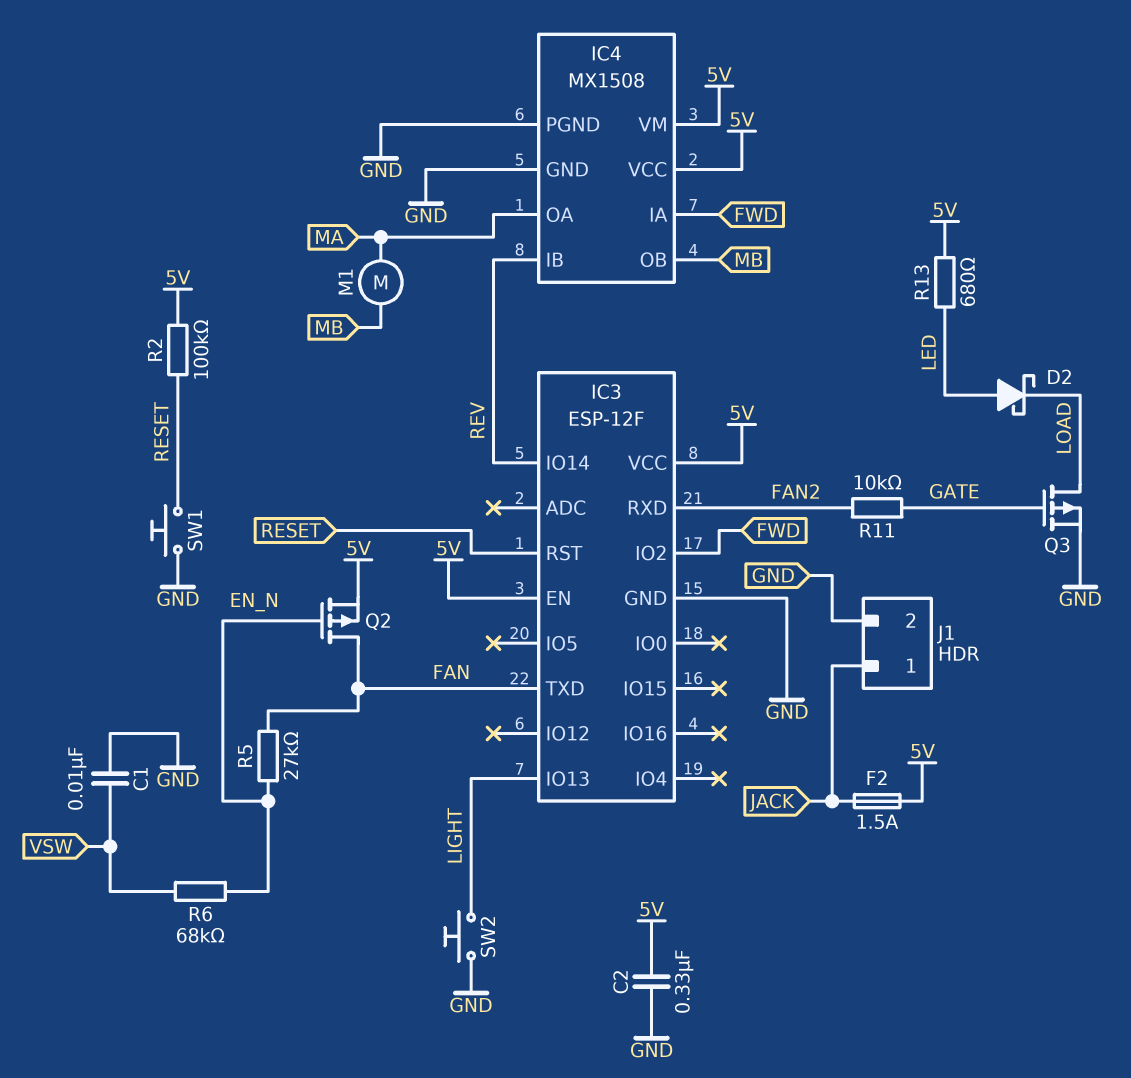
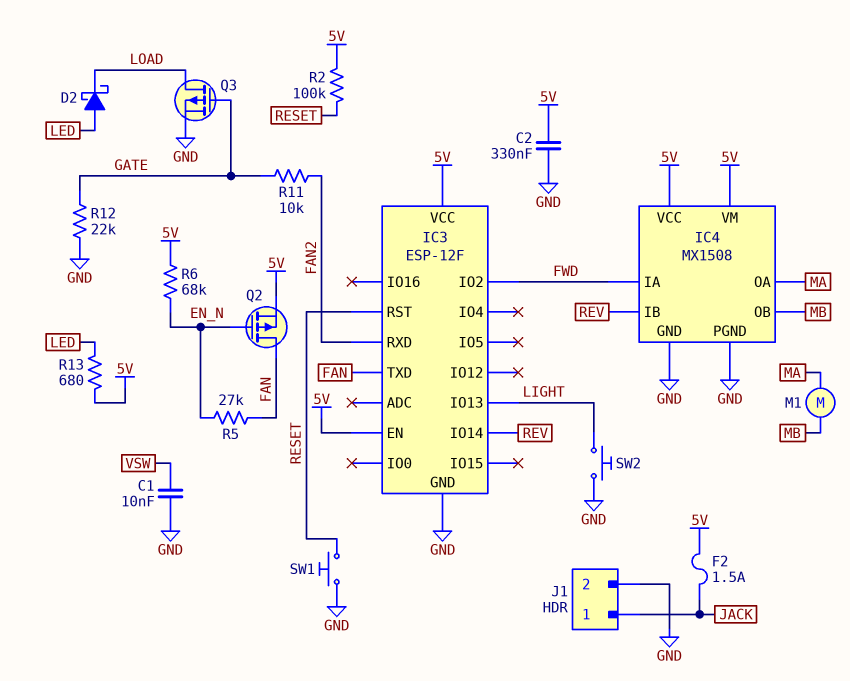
R6: 68k (EN_N, VSW) -> 68k (5V, EN_N)
R12: none -> 22k (GATE, GND)

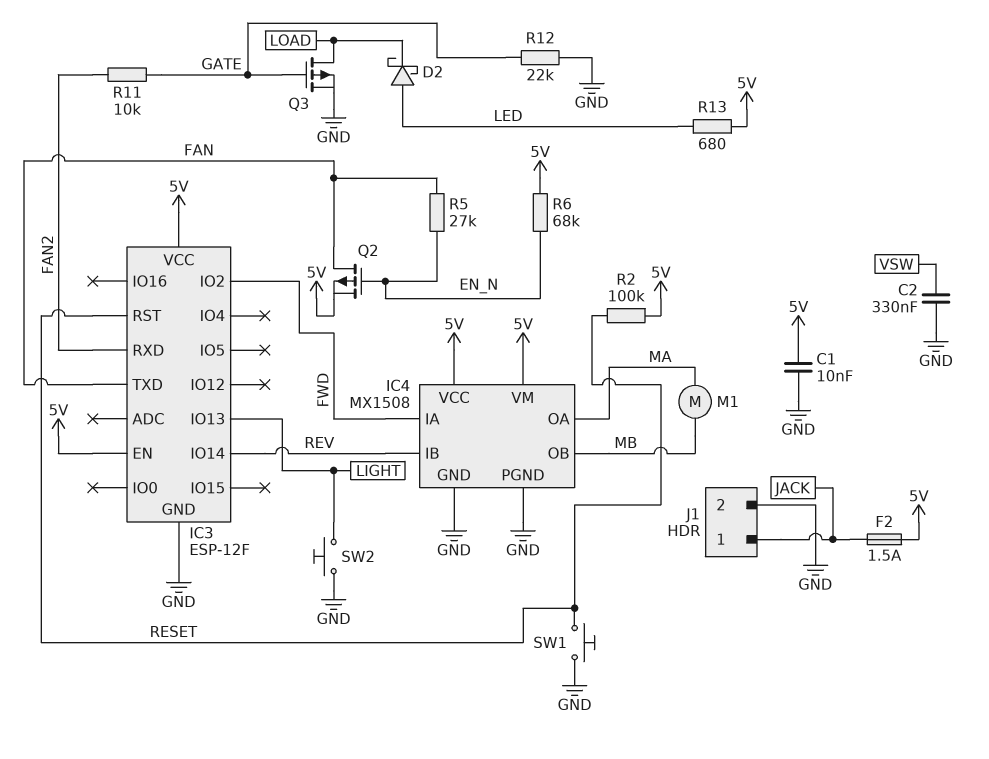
C1: 10nF (GND, VSW) -> 10nF (5V, GND)
C2: 330nF (5V, GND) -> 330nF (GND, VSW)

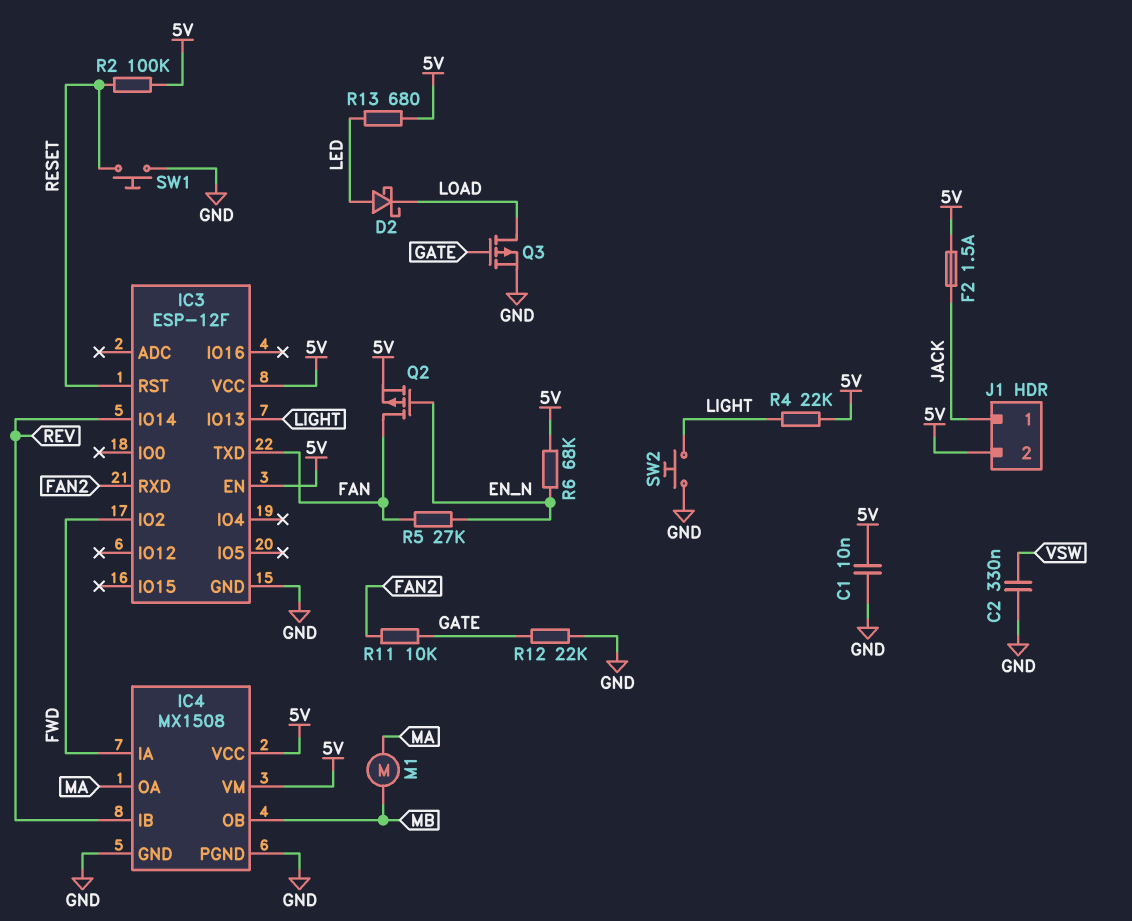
J1 pin 2: GND -> 5V
R4: none -> 22k (5V, LIGHT)

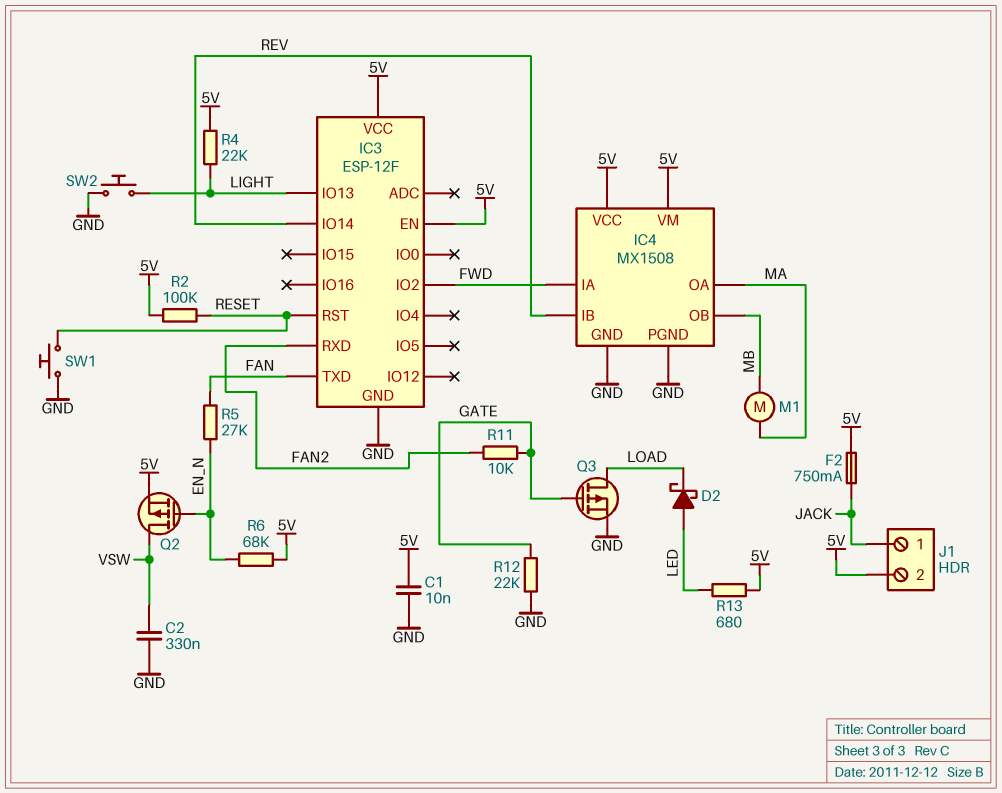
F2: 1.5A (5V, JACK) -> 750mA (5V, JACK)
Q2: PMOS (G EN_N, D FAN, S 5V) -> PMOS (G EN_N, D VSW, S 5V)

